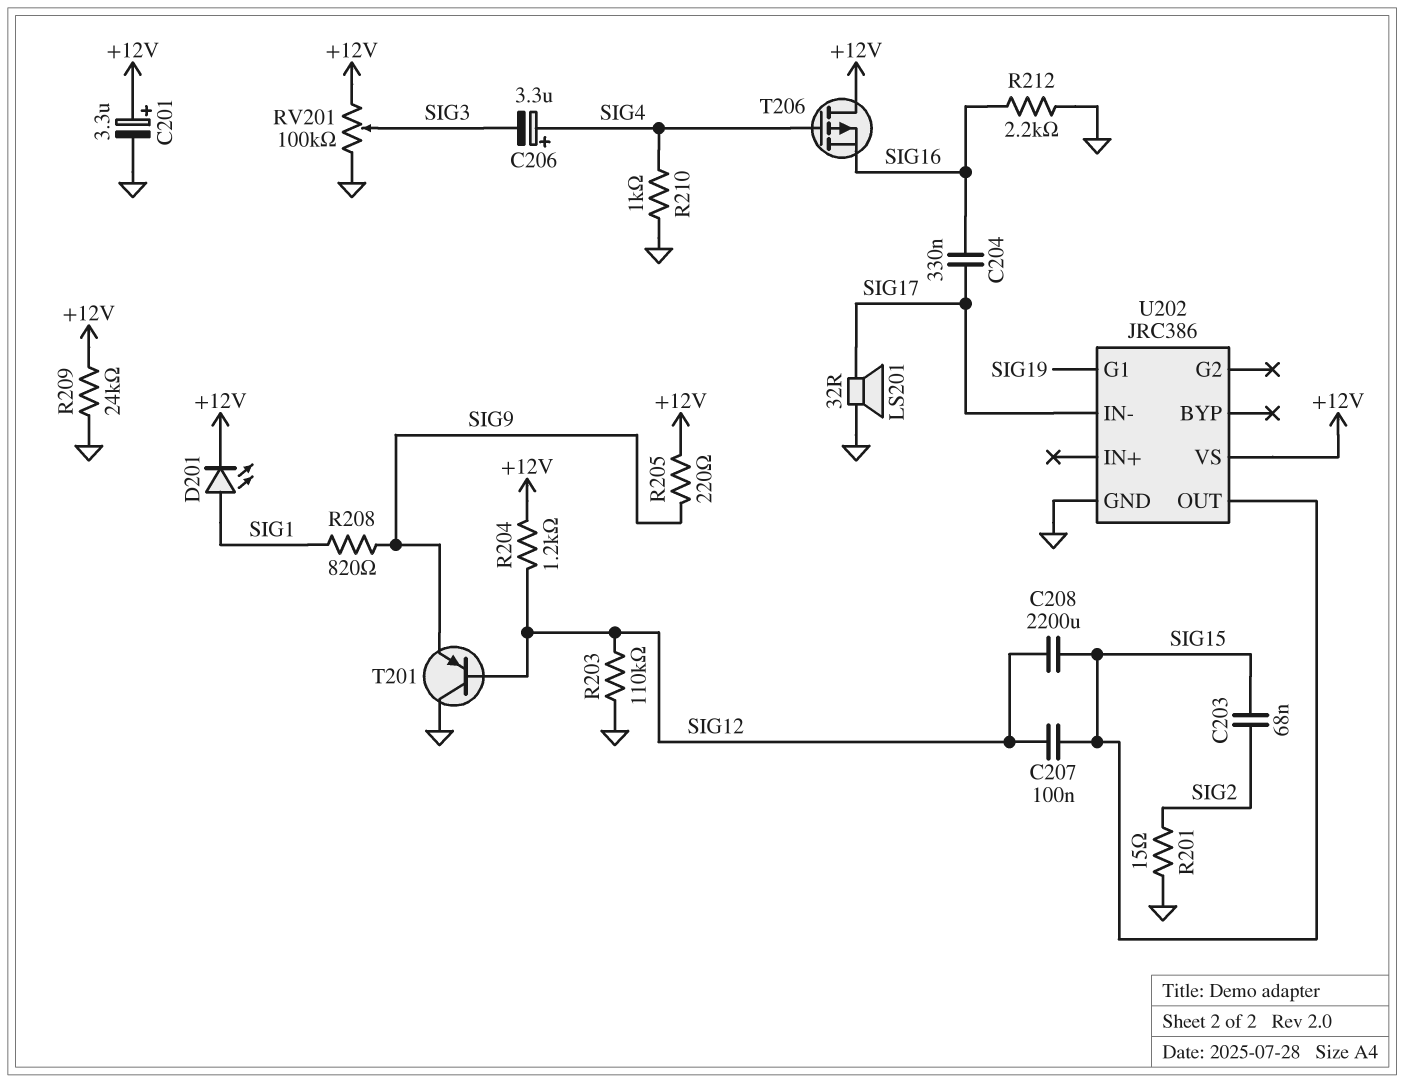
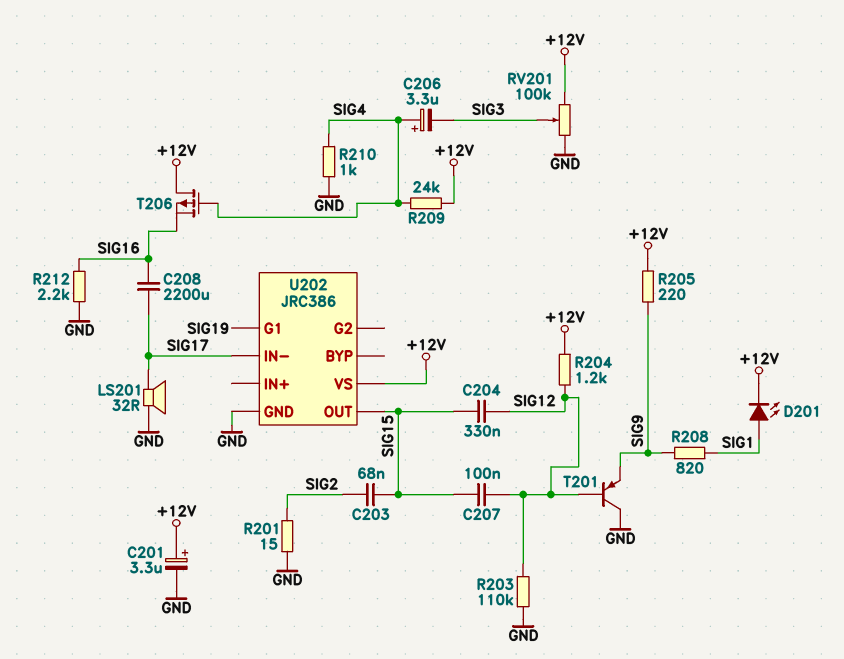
C204: 330nF (SIG16, SIG17) -> 330nF (SIG12, SIG15)
C208: 2200uF (SIG12, SIG15) -> 2200uF (SIG16, SIG17)
R209: 24k (+12V, GND) -> 24k (+12V, SIG4)

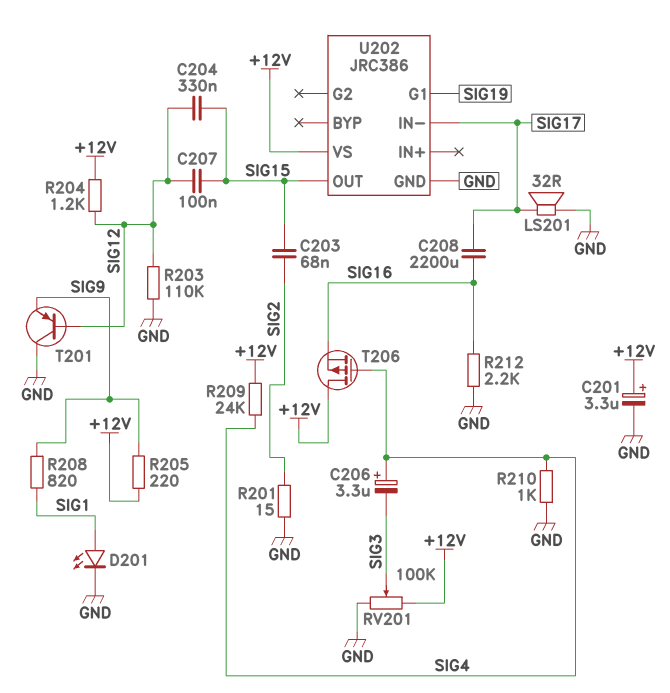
D201: LED (A SIG1, K +12V) -> LED (A SIG1, K GND)

